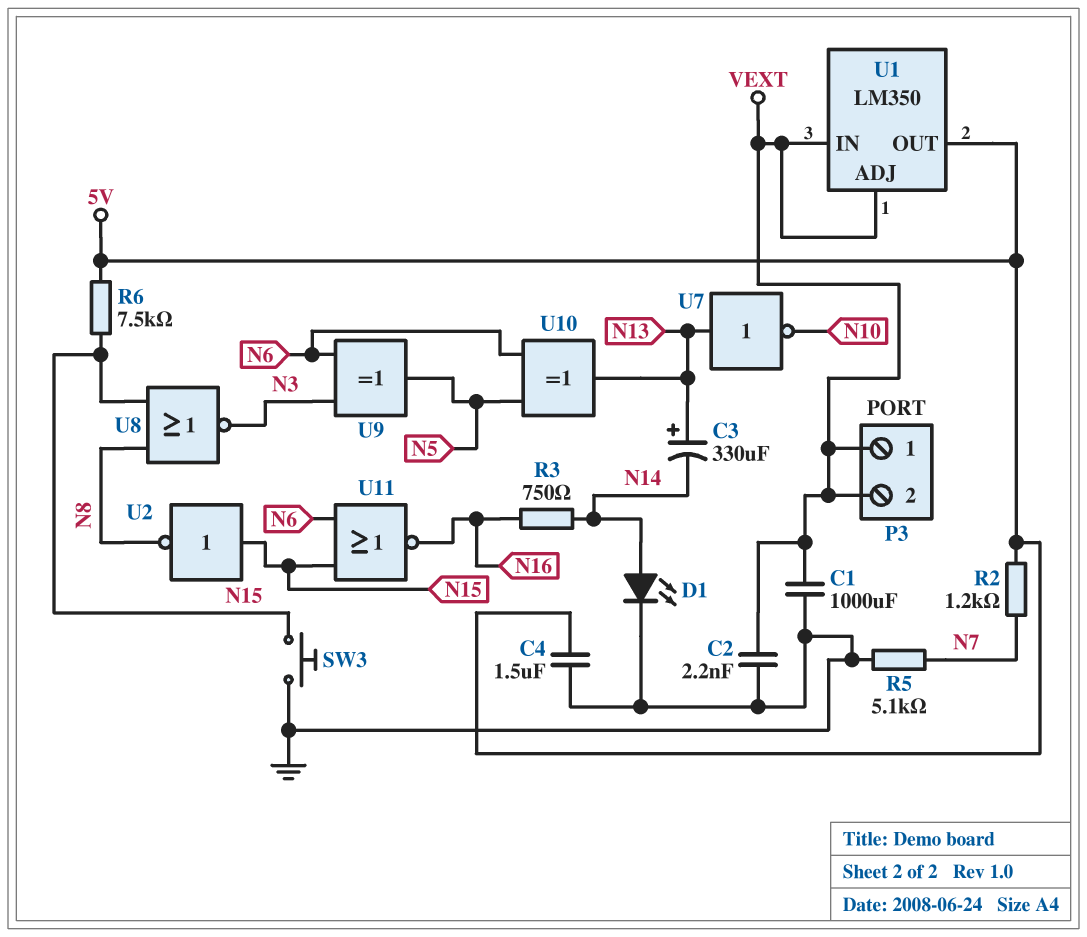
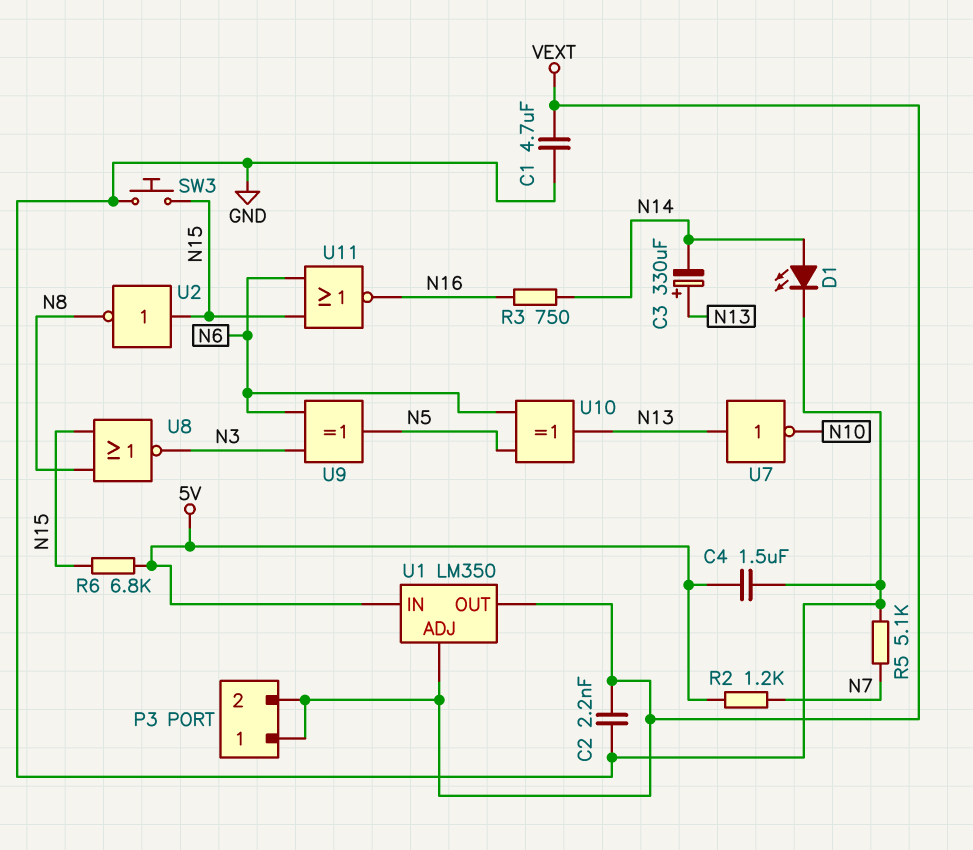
C1: 1000uF (GND, VEXT) -> 4.7uF (GND, VEXT)
R6: 7.5k (5V, N15) -> 6.8k (5V, N15)
U1 pin IN: VEXT -> 5V
U1 pin OUT: 5V -> VEXT

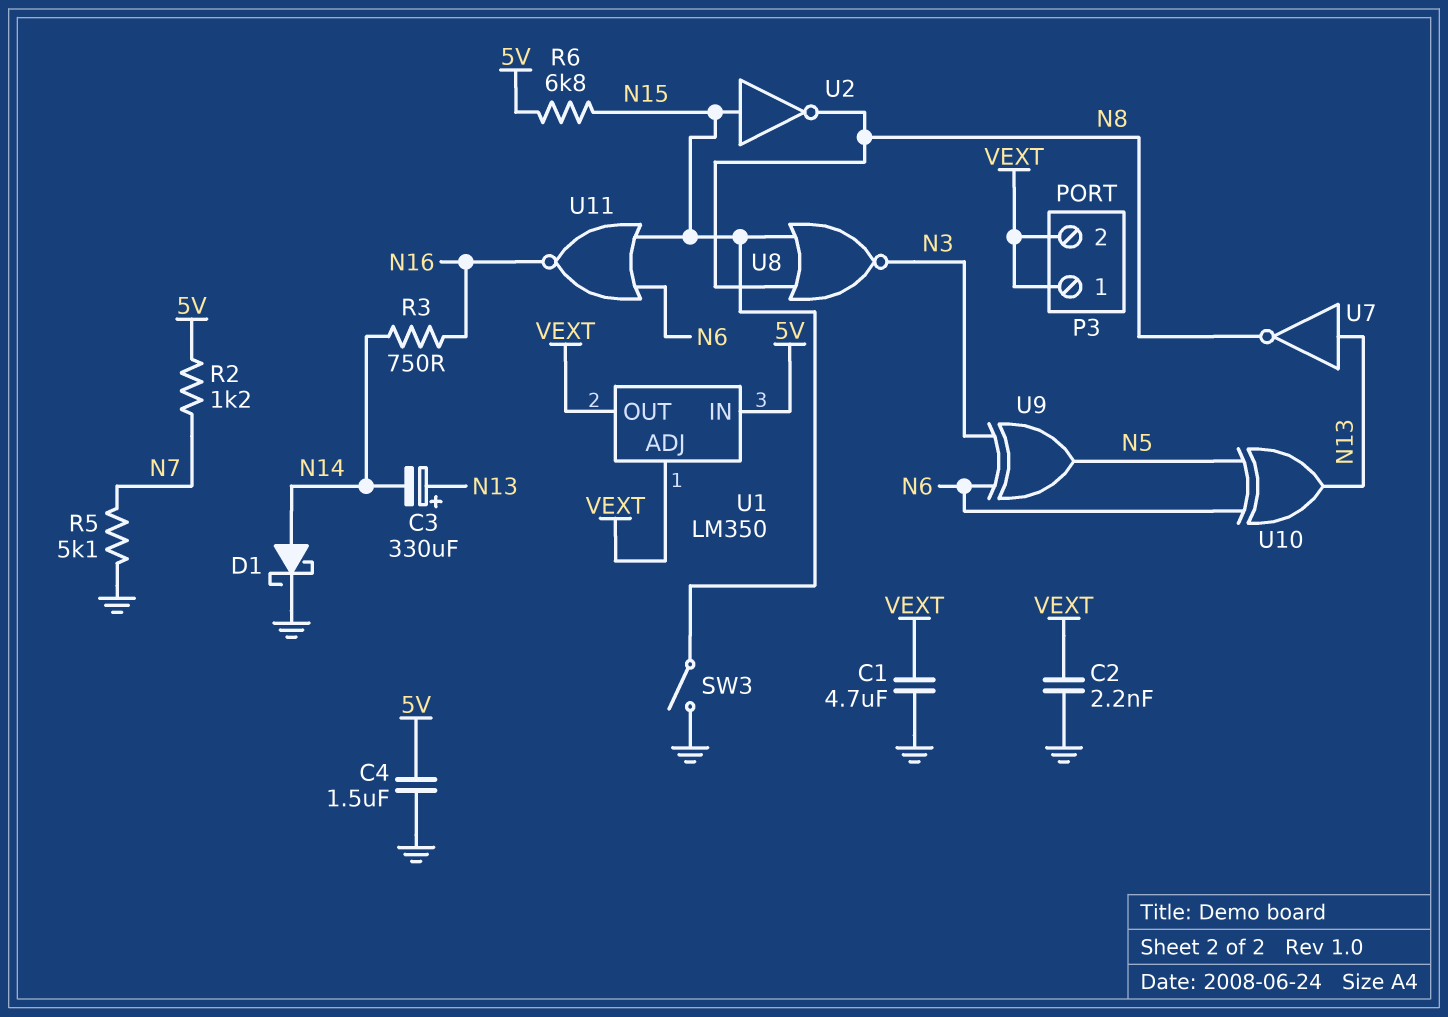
D1: LED (A N14, K GND) -> schottky (A N14, K GND)
SW3: button (GND, N15) -> switch (GND, N15)
U7: NOT (in N13, out N10) -> NOT (in N13, out N8)

